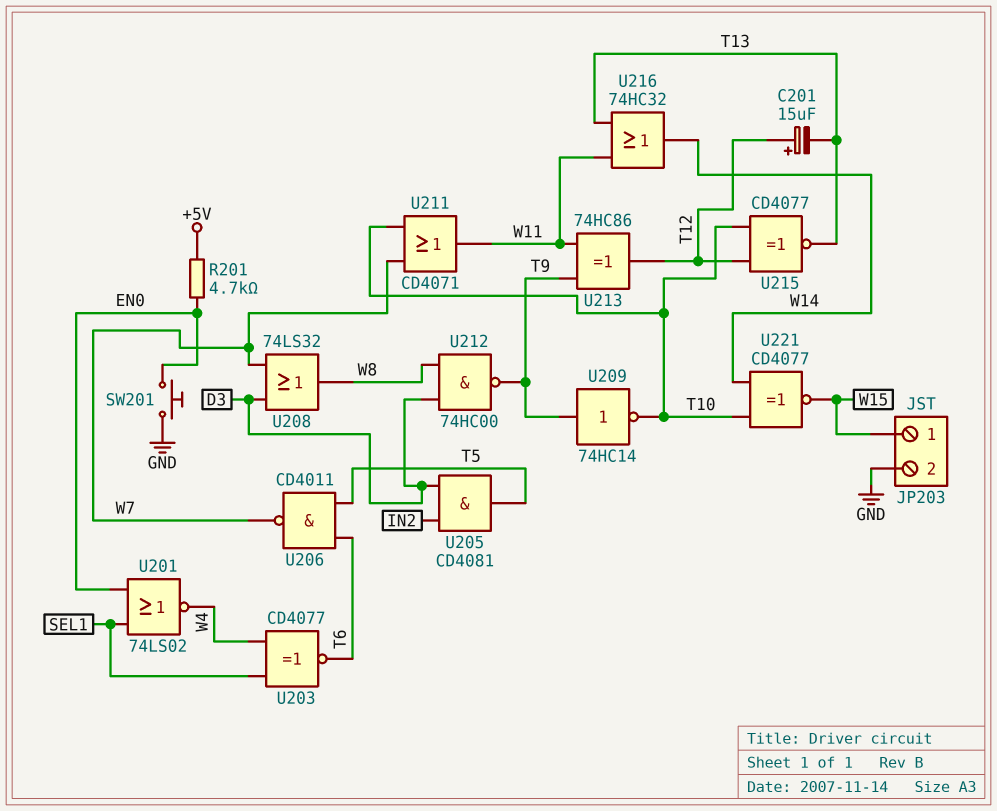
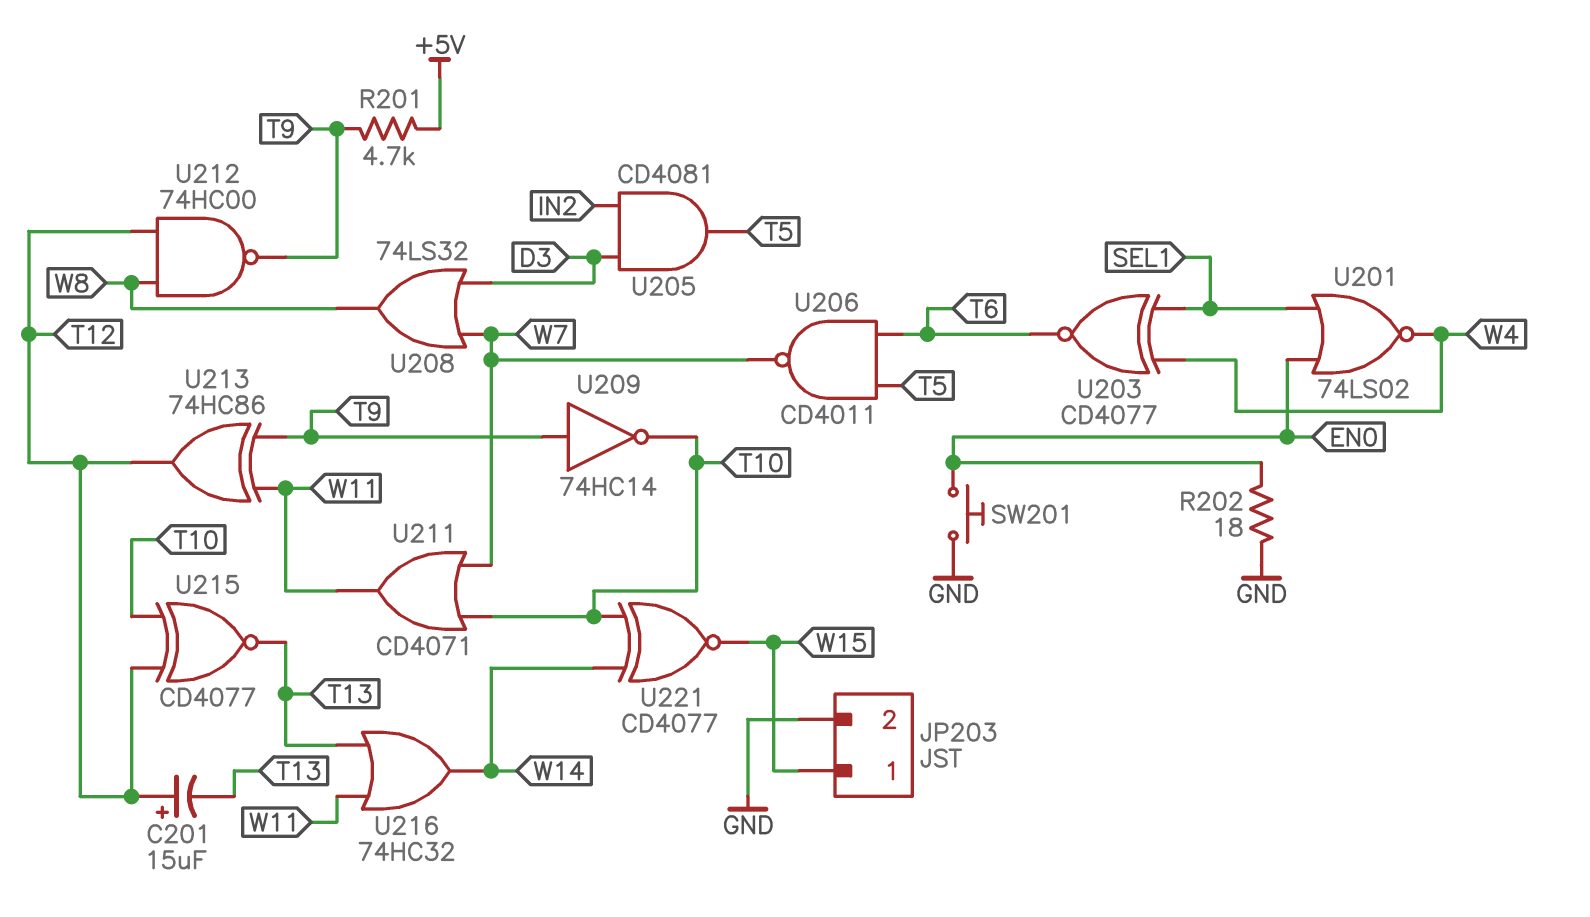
R201: 4.7k (+5V, EN0) -> 4.7k (+5V, T9)
R202: none -> 18 (EN0, GND)
U212: NAND 74HC00 (in D3, in W8, out T9) -> NAND 74HC00 (in T12, in W8, out T9)

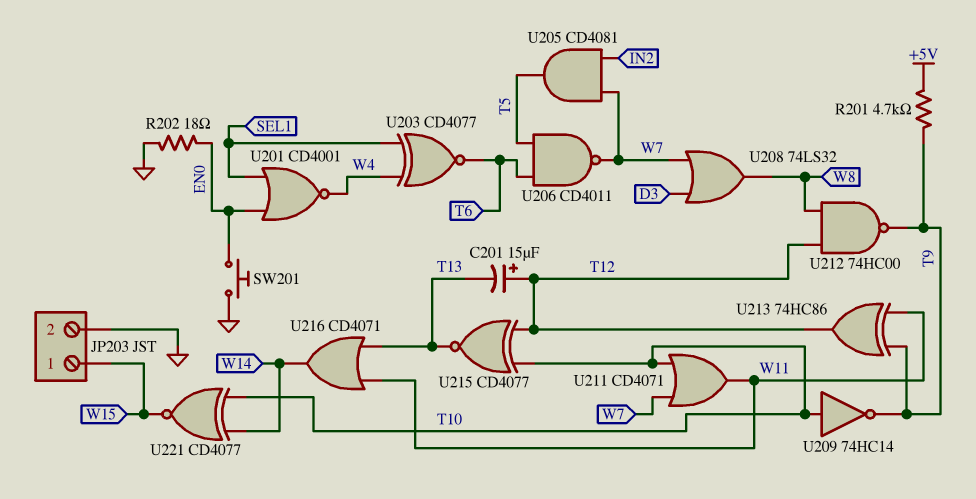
U201: NOR 74LS02 (in EN0, in SEL1, out W4) -> NOR CD4001 (in EN0, in SEL1, out W4)
U205: AND CD4081 (in D3, in IN2, out T5) -> AND CD4081 (in IN2, in W7, out T5)
U209: NOT 74HC14 (in T9, out T10) -> NOT 74HC14 (in T10, out T9)
U216: OR 74HC32 (in T13, in W11, out W14) -> OR CD4071 (in T13, in W11, out W14)

